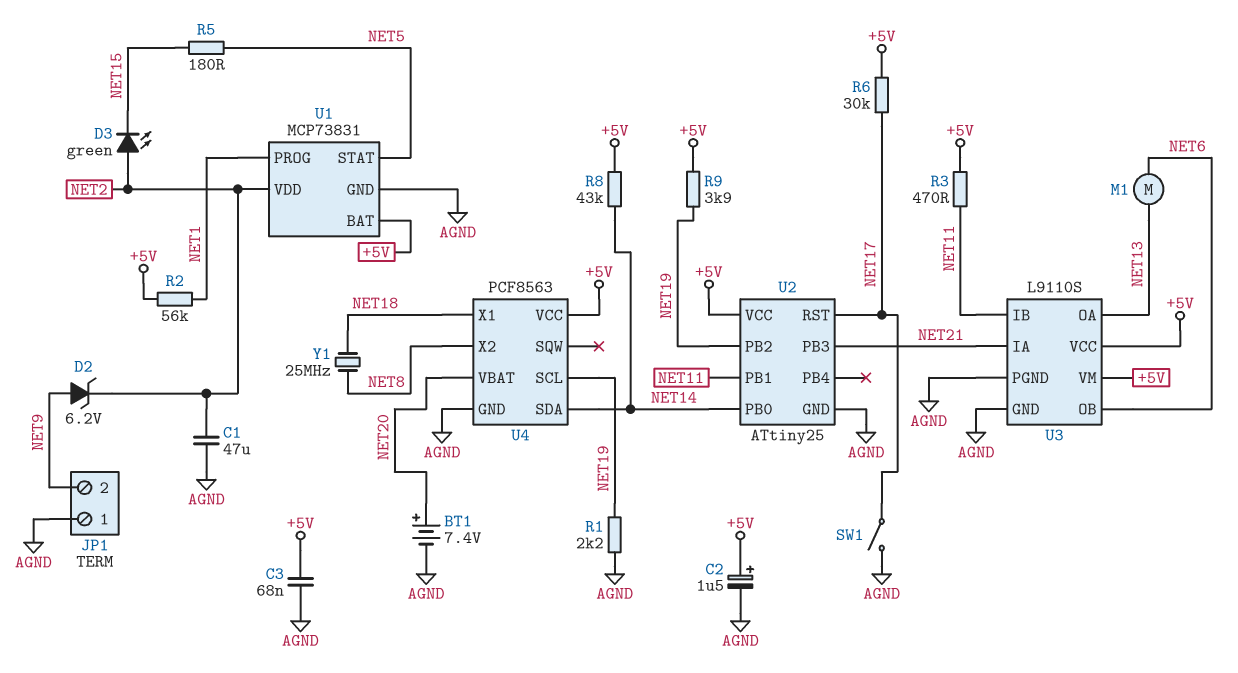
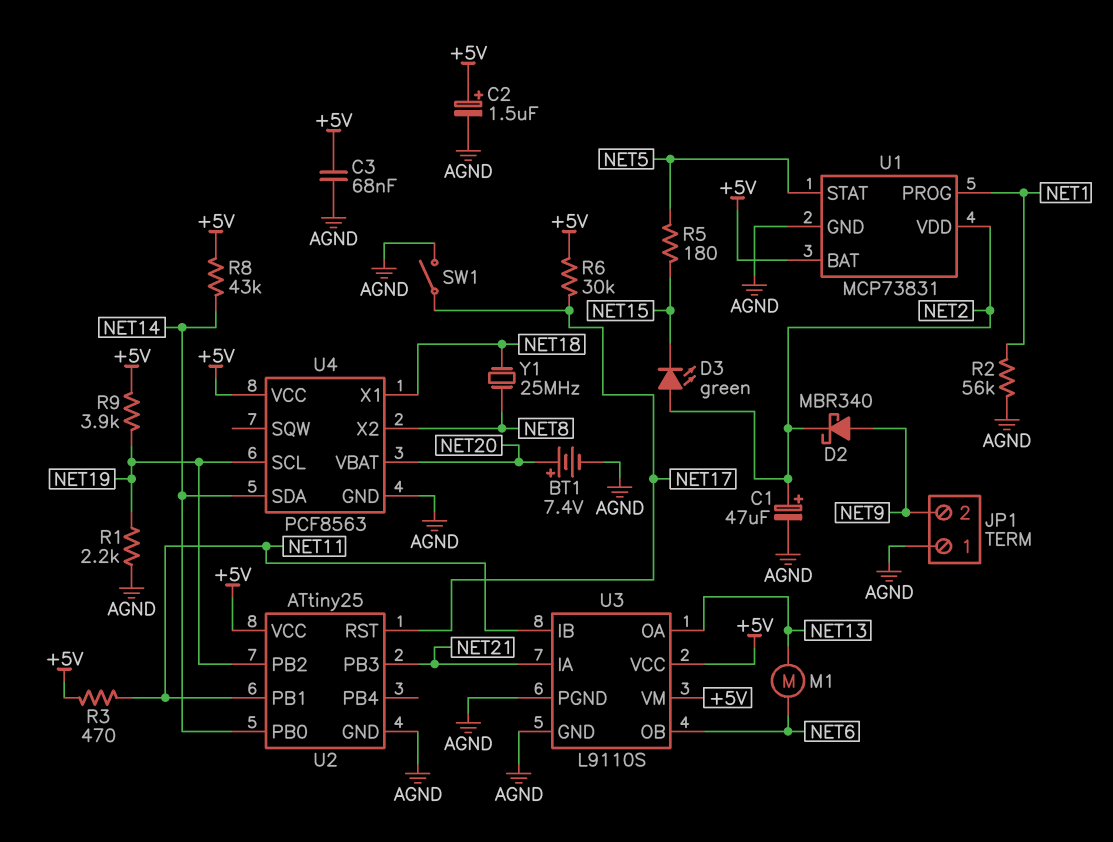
C1: 47uF (AGND, NET2) -> 47uF (plus NET2, minus AGND)
D2: zener 6.2V (A NET9, K NET2) -> schottky MBR340 (A NET9, K NET2)
R2: 56k (+5V, NET1) -> 56k (AGND, NET1)

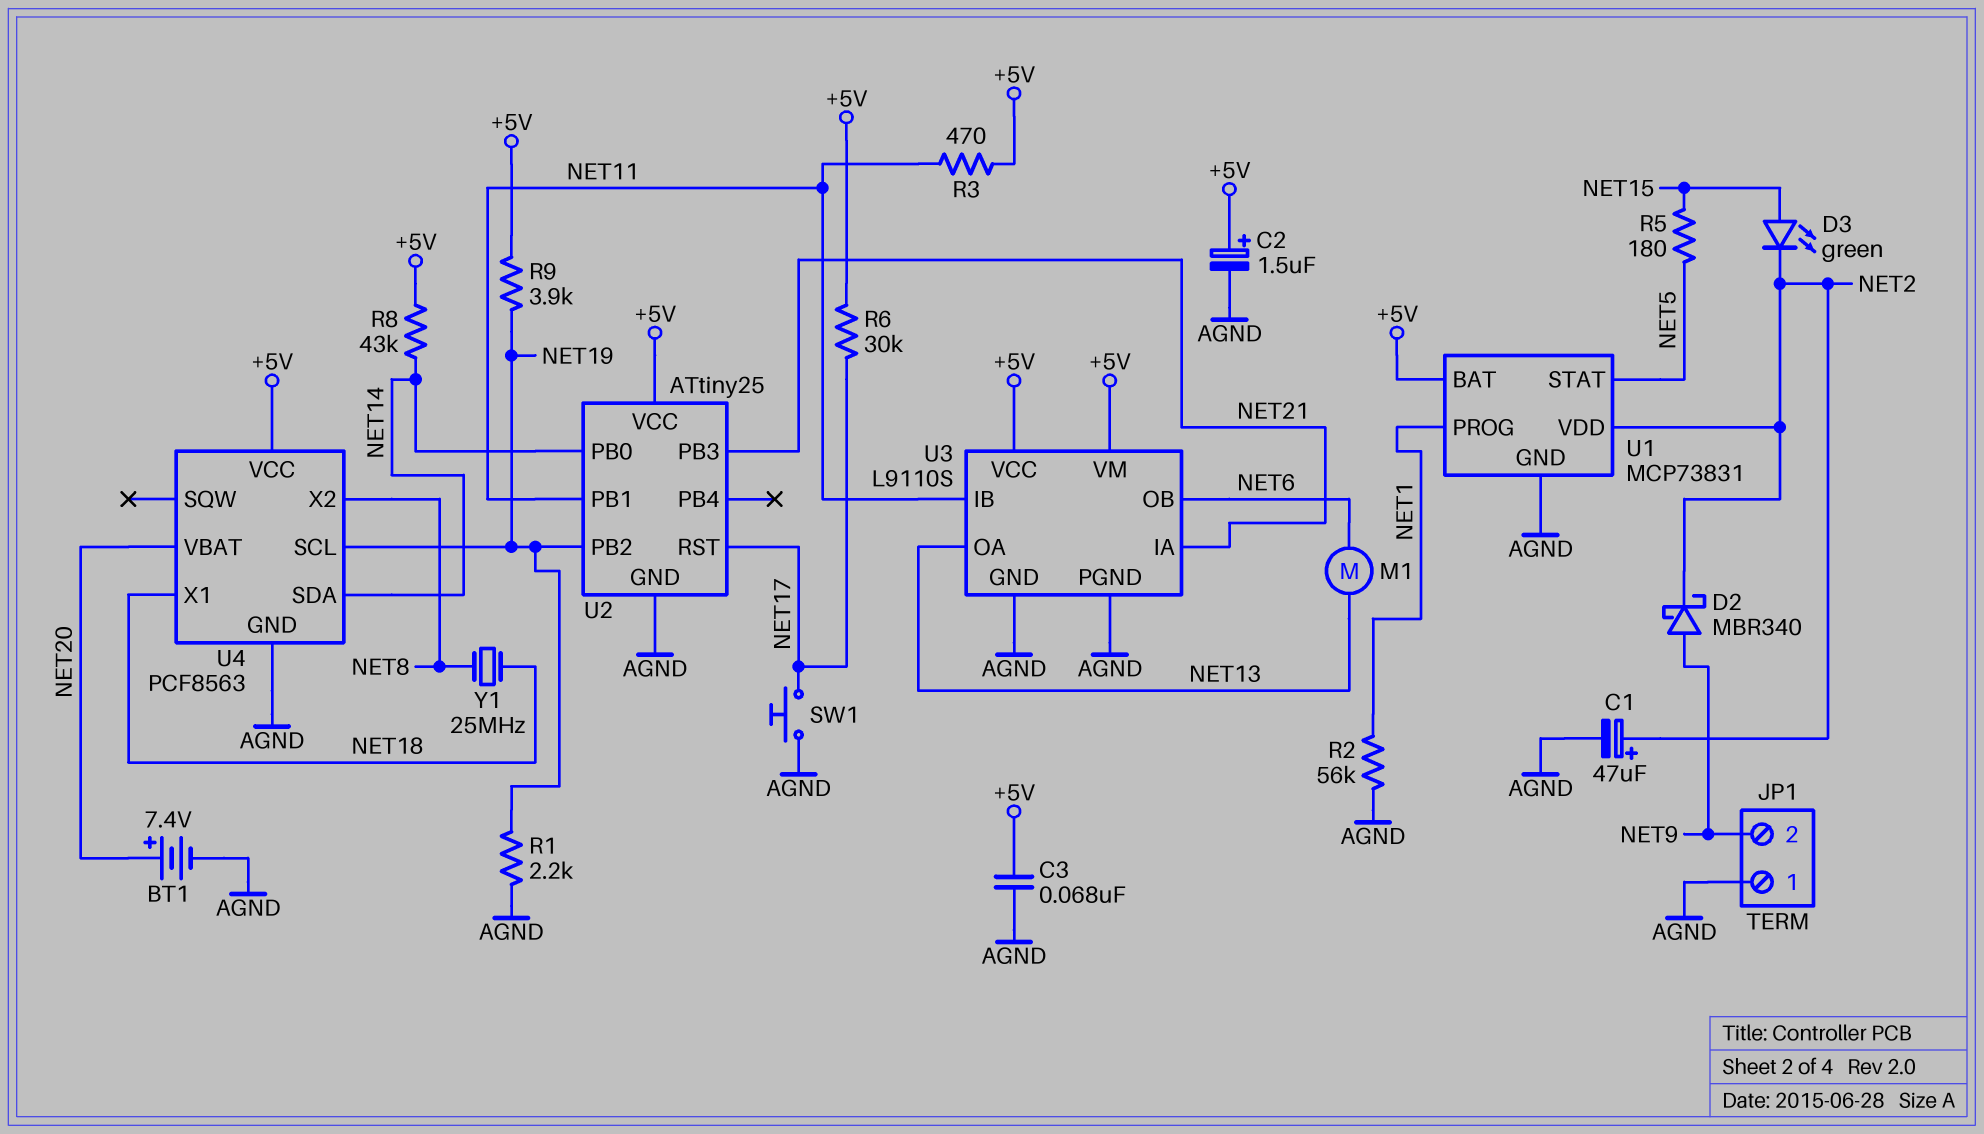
D3: LED green (A NET2, K NET15) -> LED green (A NET15, K NET2)
SW1: switch (AGND, NET17) -> button (AGND, NET17)

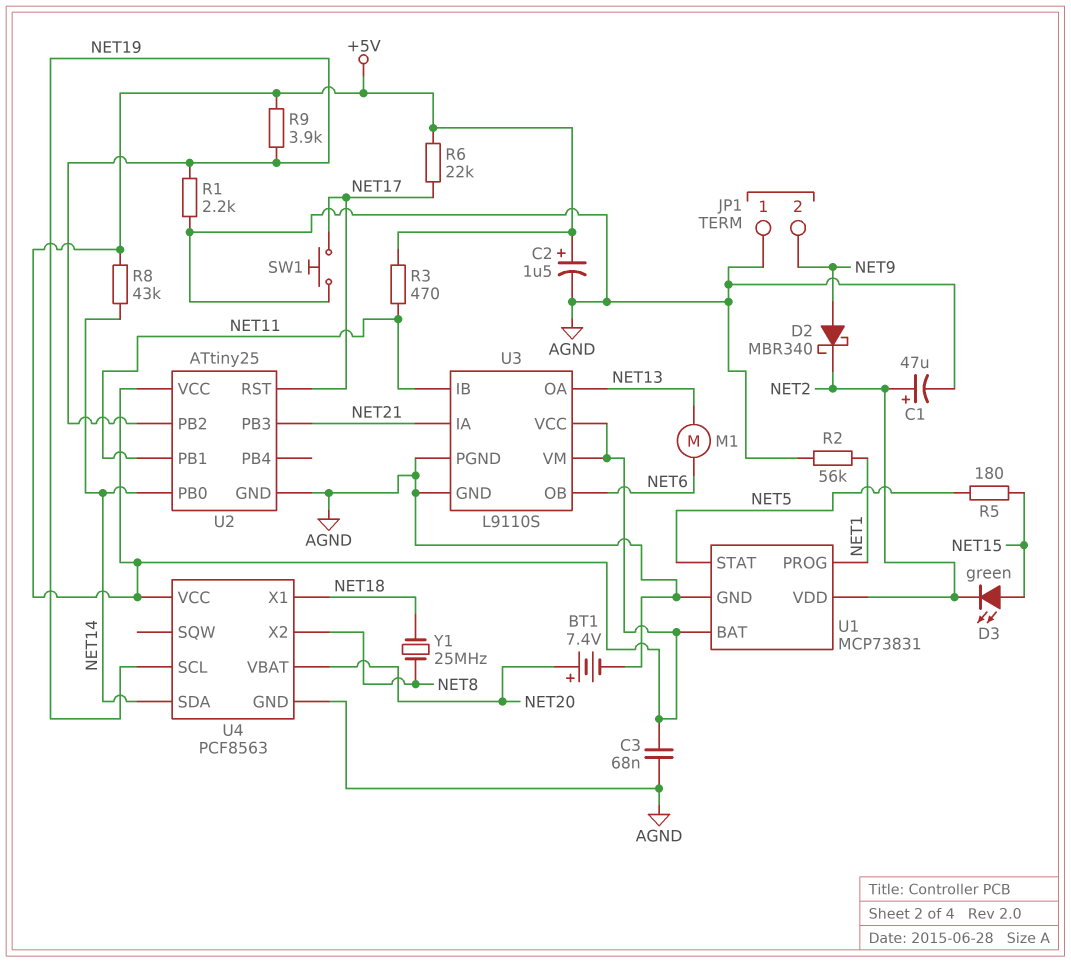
R6: 30k (+5V, NET17) -> 22k (+5V, NET17)

